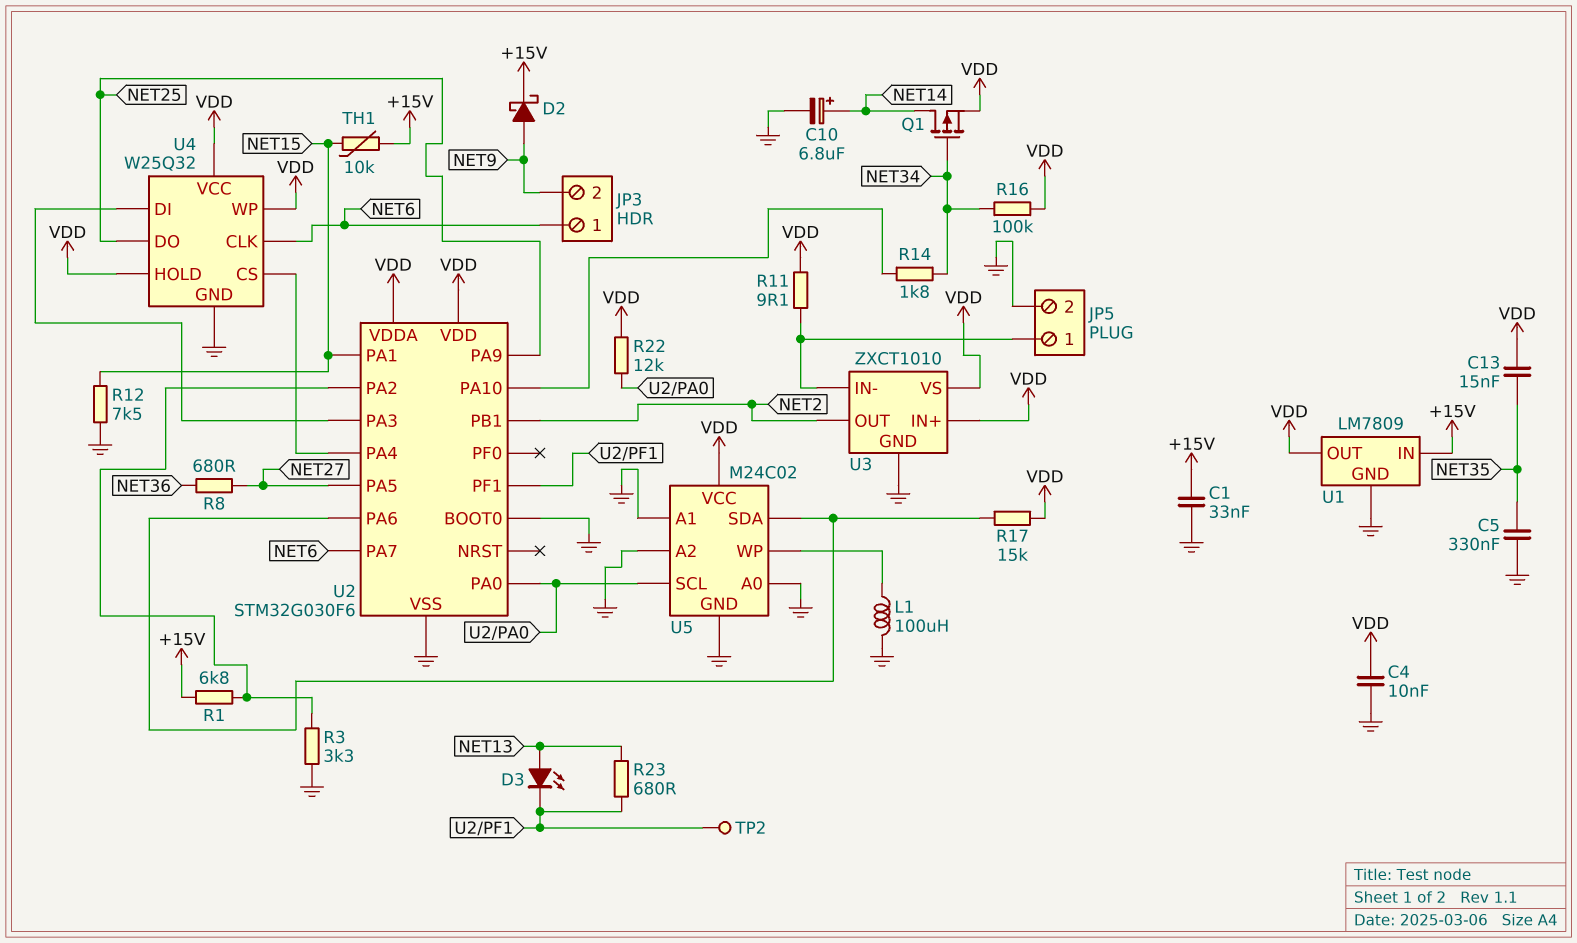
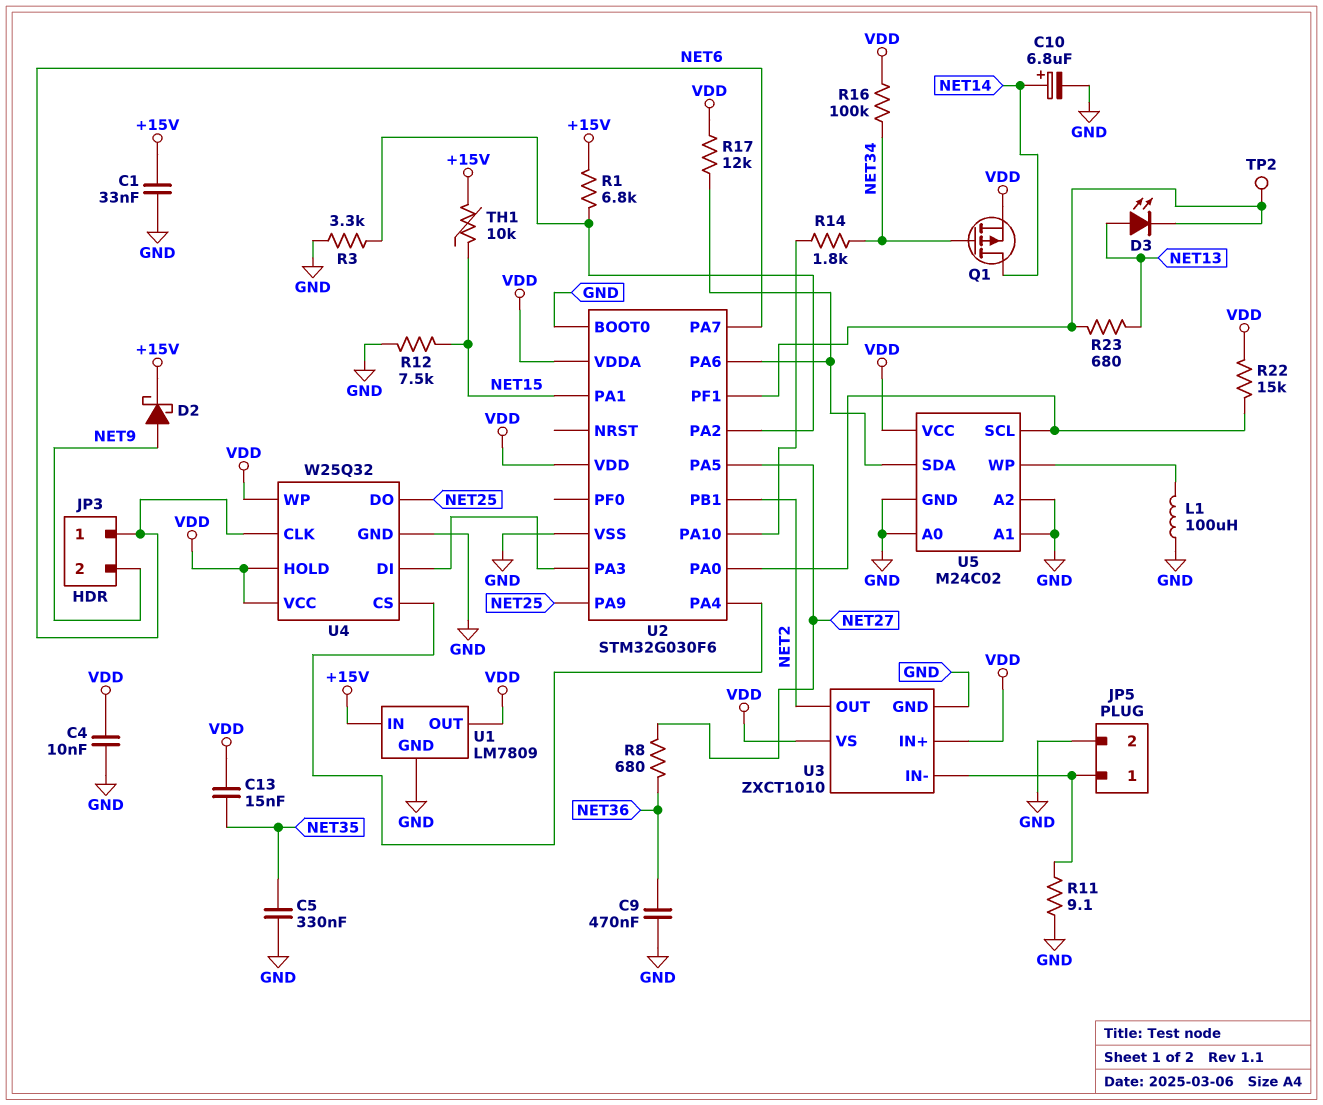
C9: none -> 470nF (GND, NET36)
R11: 9.1 (JP5/1, VDD) -> 9.1 (GND, JP5/1)
R17: 15k (U2/PA6, VDD) -> 12k (U2/PA6, VDD)
R22: 12k (U2/PA0, VDD) -> 15k (U2/PA0, VDD)

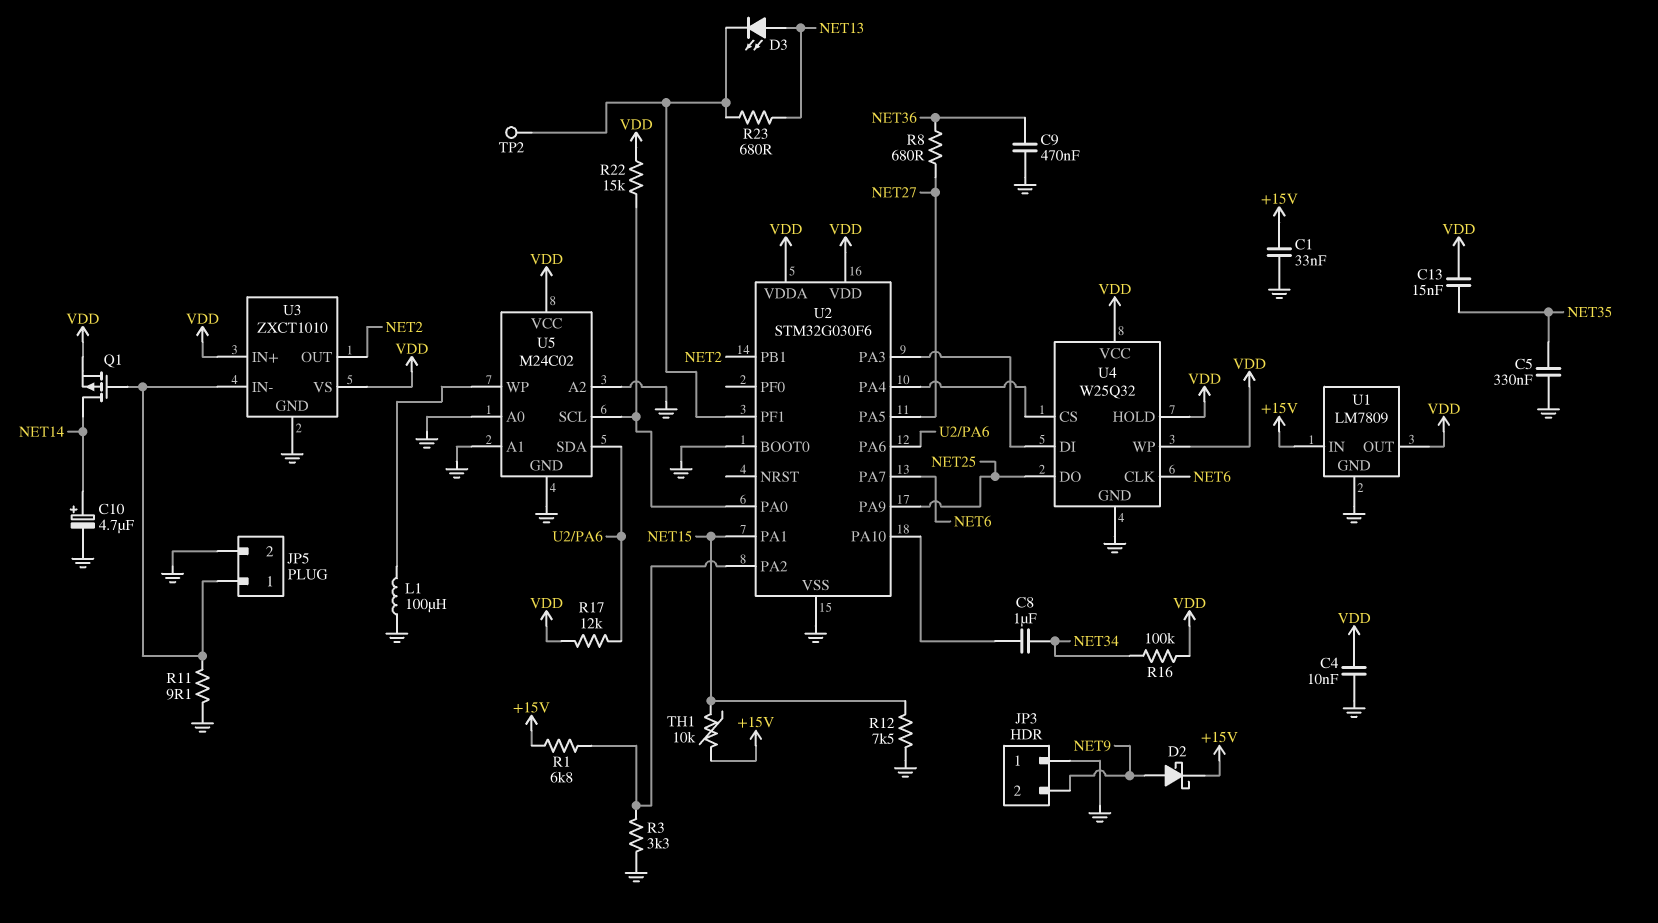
C8: none -> 1uF (NET34, U2/PA10)
C10: 6.8uF (plus NET14, minus GND) -> 4.7uF (plus NET14, minus GND)
JP3 pin 1: NET6 -> GND
Q1: PMOS (G NET34, D NET14, S VDD) -> PMOS (G JP5/1, D NET14, S VDD)
R14: 1.8k (NET34, U2/PA10) -> none

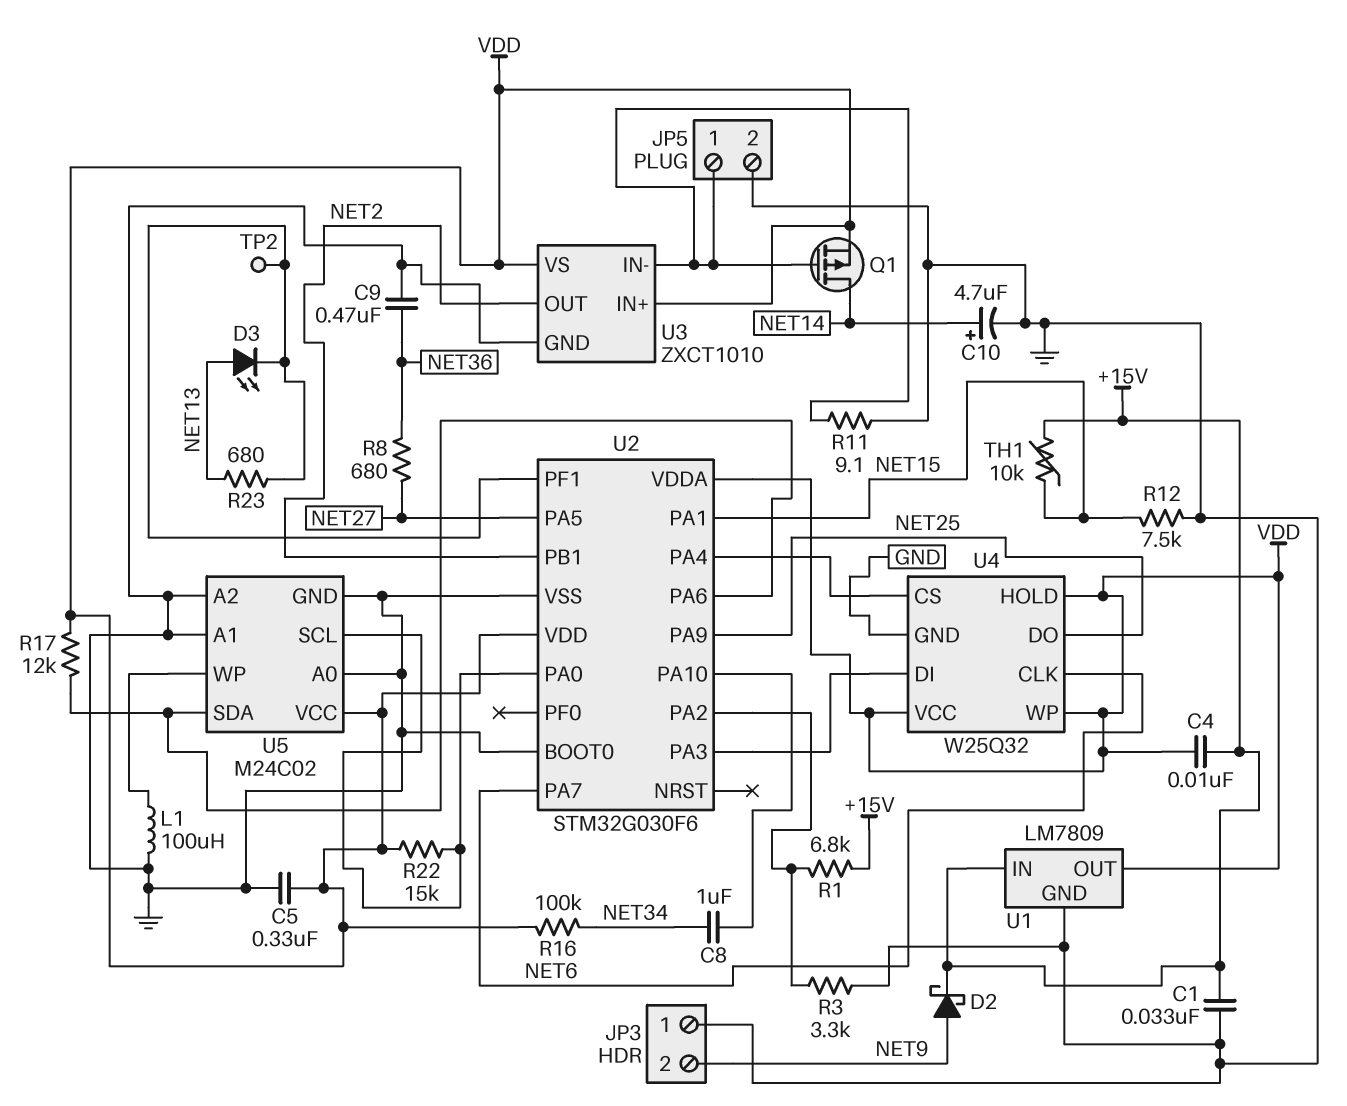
C4: 10nF (GND, VDD) -> 10nF (+15V, VDD)
C5: 330nF (GND, NET35) -> 330nF (GND, VDD)
C13: 15nF (NET35, VDD) -> none

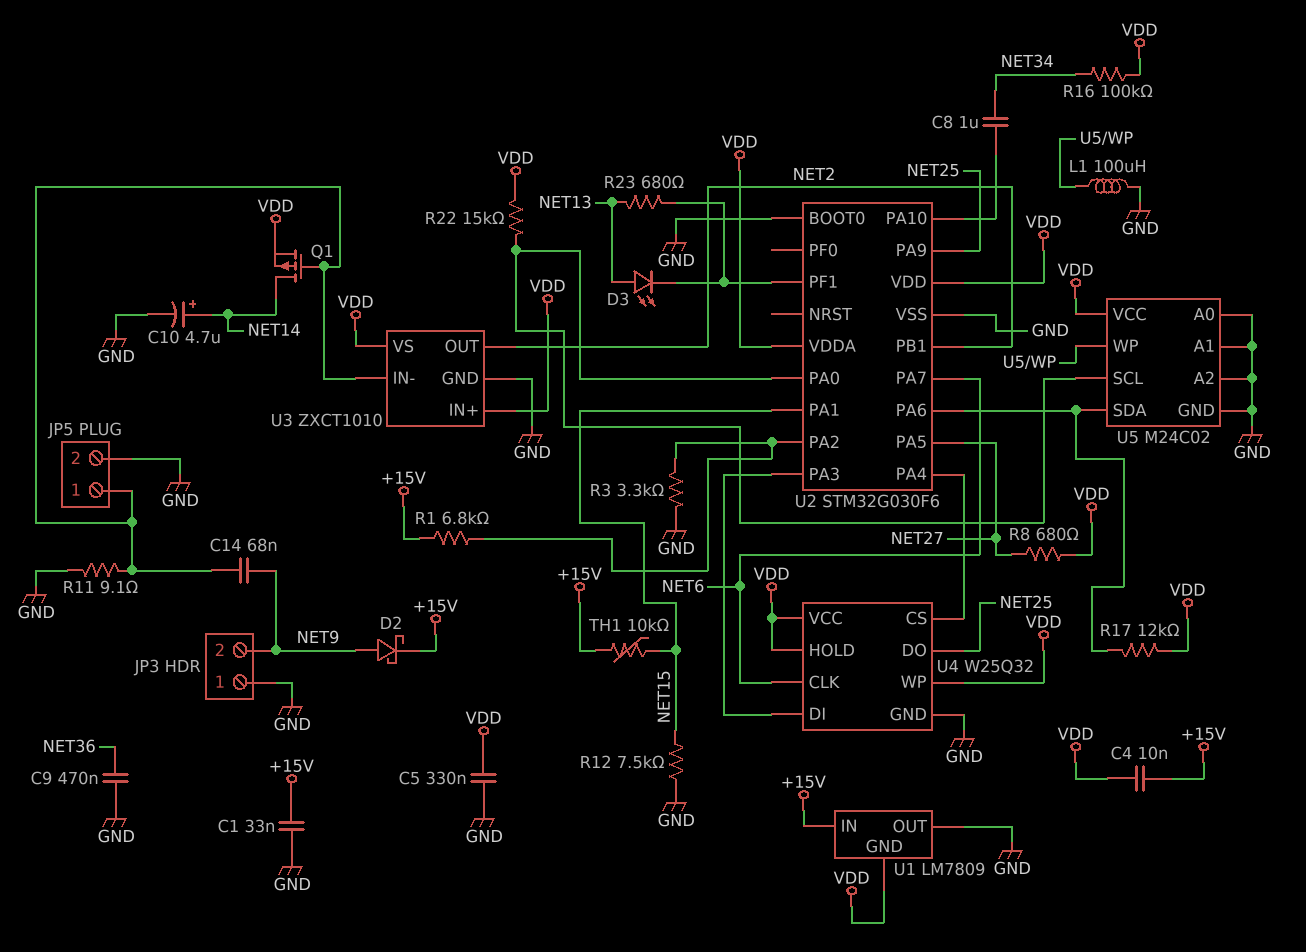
C14: none -> 68nF (JP5/1, NET9)
R8: 680 (NET27, NET36) -> 680 (NET27, VDD)
TP2: test point (U2/PF1) -> none
U1 pin GND: GND -> VDD
U1 pin OUT: VDD -> GND

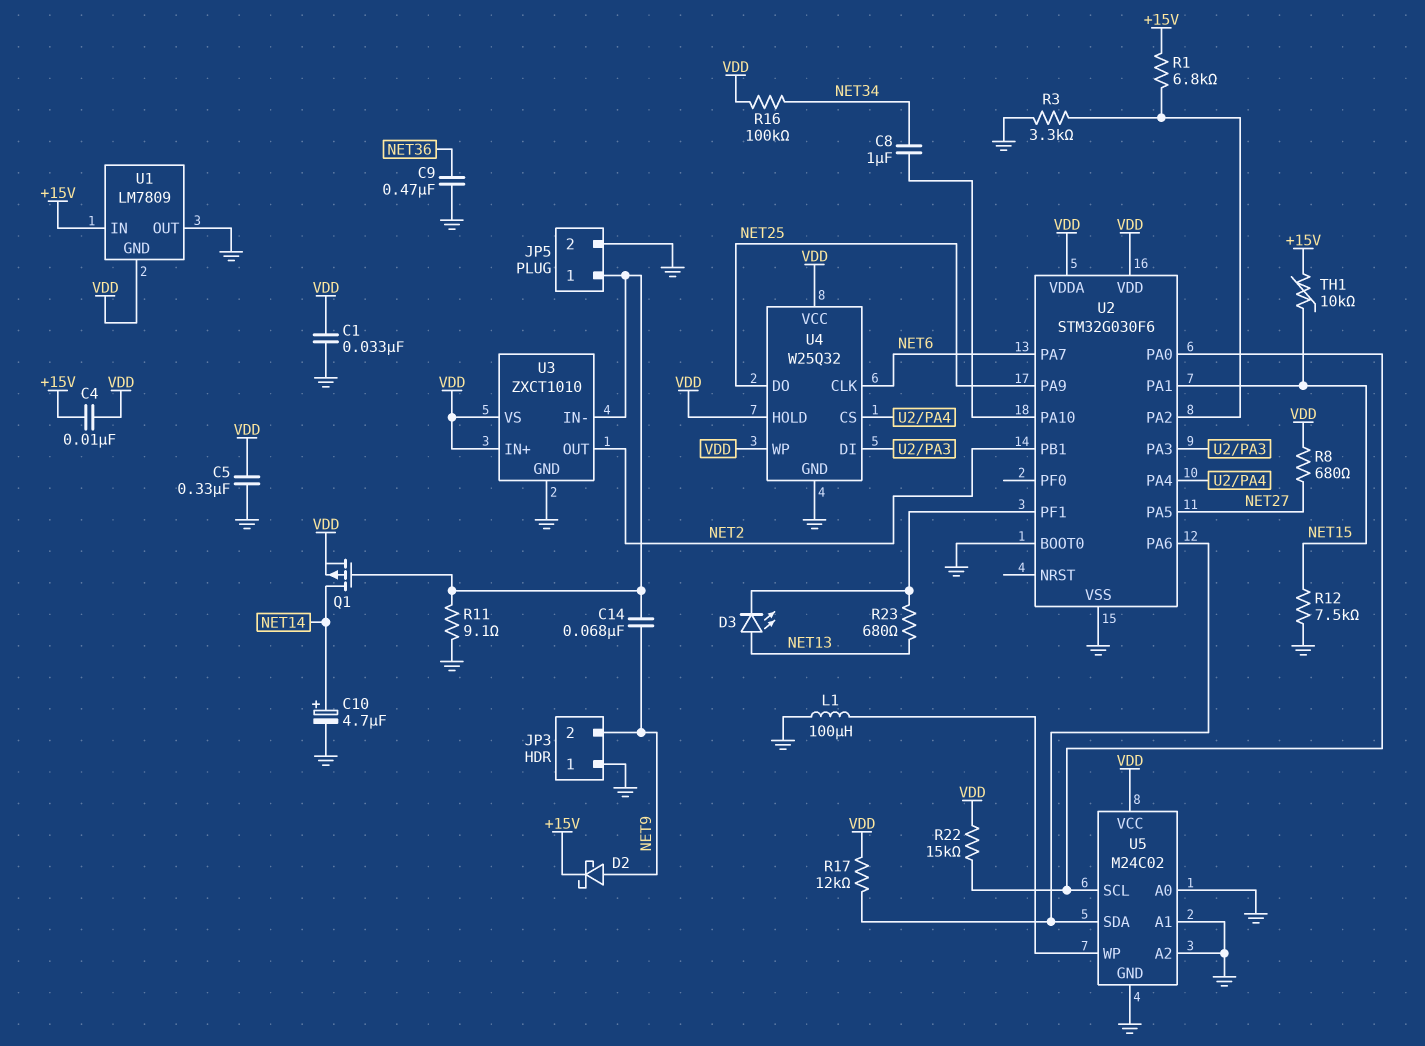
C1: 33nF (+15V, GND) -> 33nF (GND, VDD)

